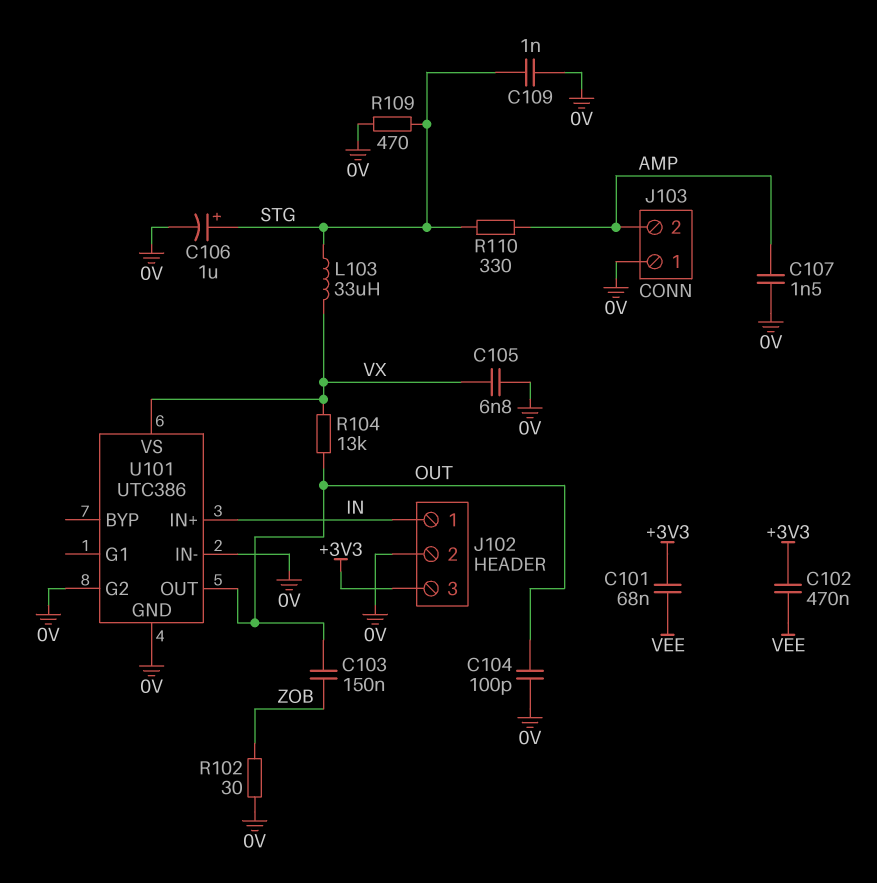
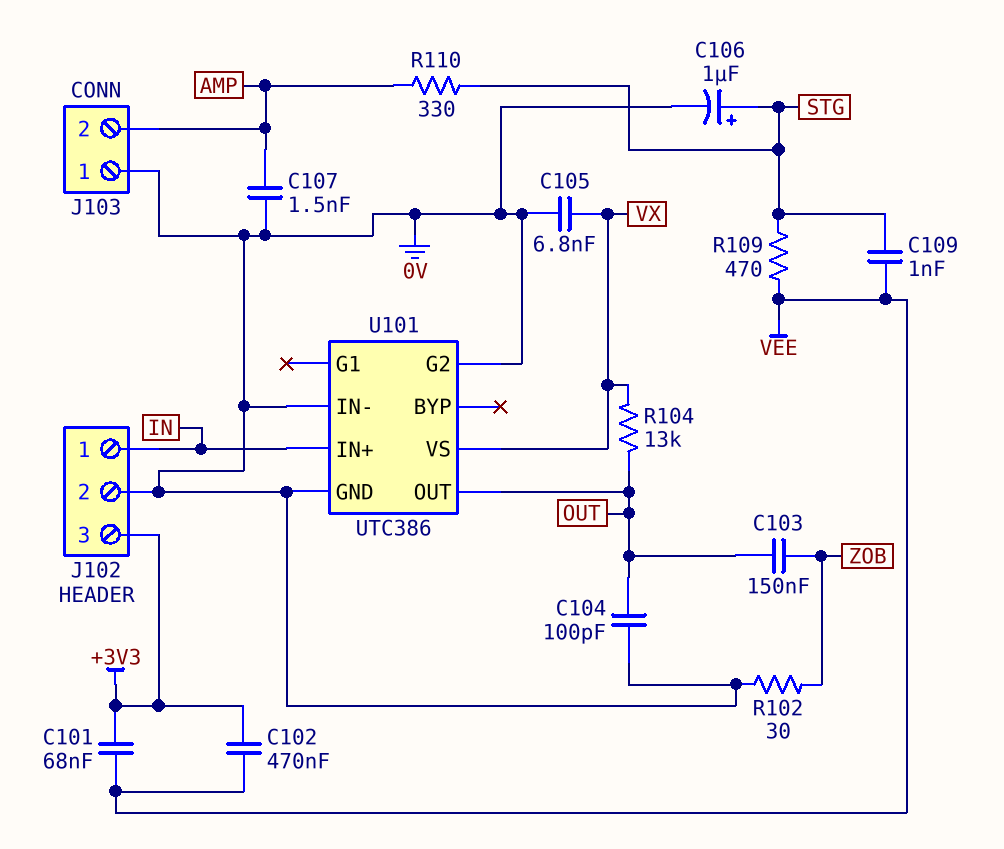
C109: 1nF (0V, STG) -> 1nF (STG, VEE)
L103: 33uH (STG, VX) -> none
R109: 470 (0V, STG) -> 470 (STG, VEE)

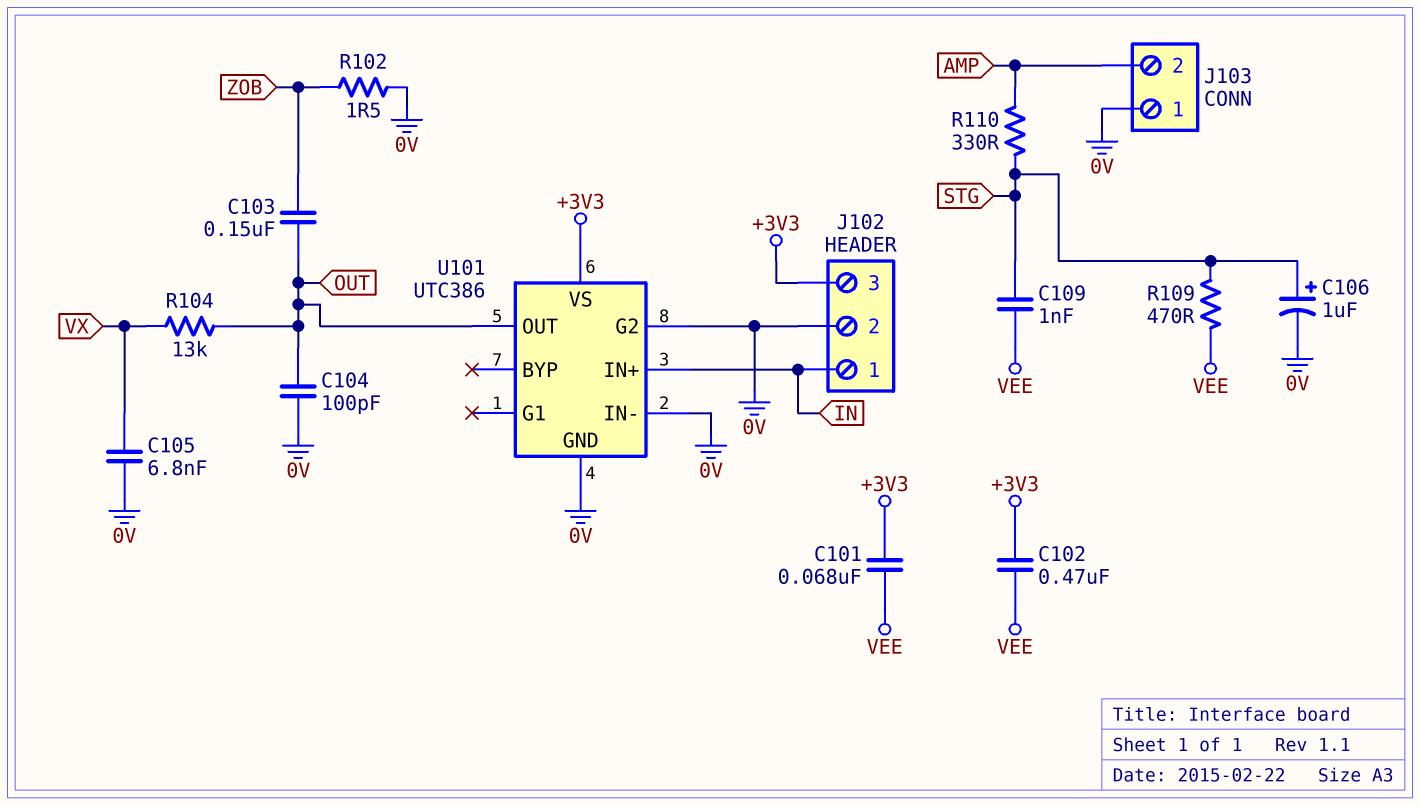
C107: 1.5nF (0V, AMP) -> none
R102: 30 (0V, ZOB) -> 1.5 (0V, ZOB)
U101 pin VS: VX -> +3V3

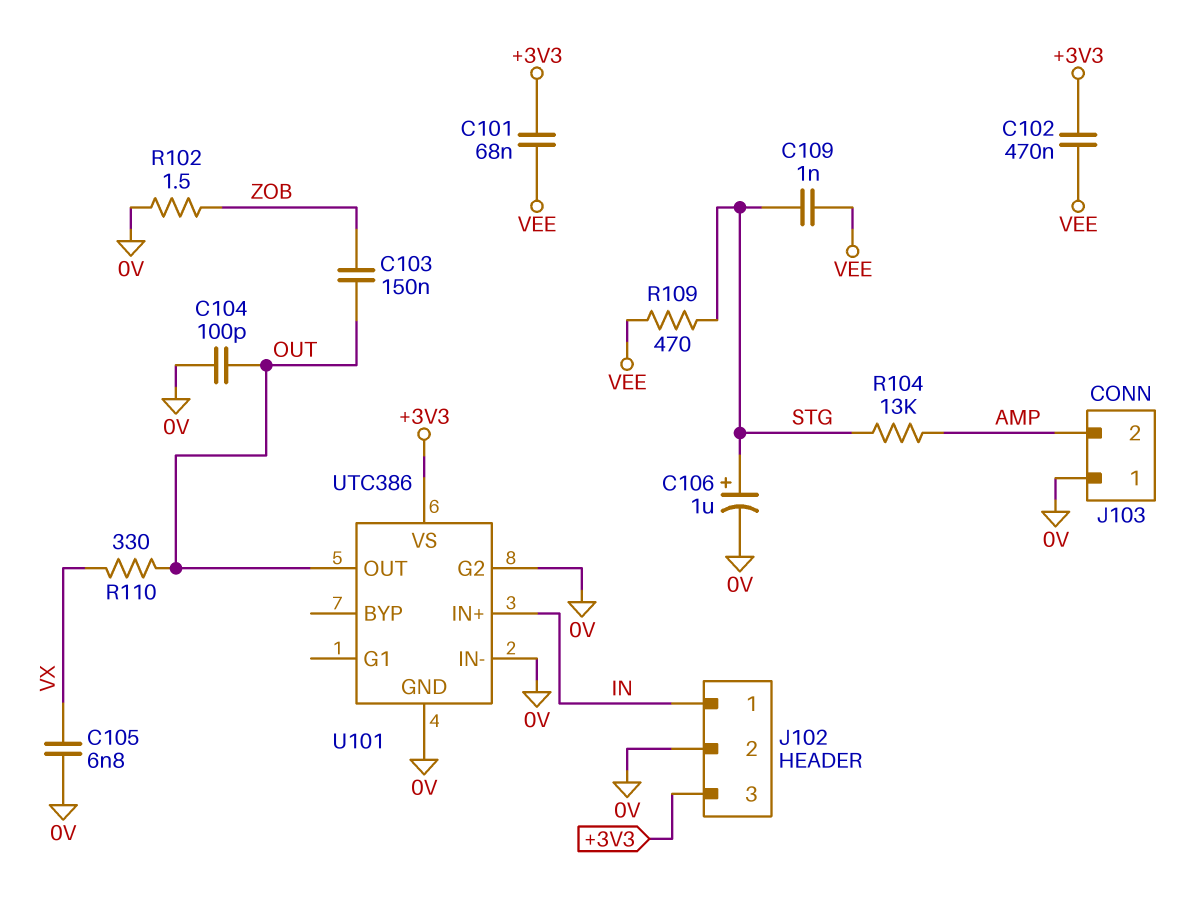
R104: 13k (OUT, VX) -> 13k (AMP, STG)
R110: 330 (AMP, STG) -> 330 (OUT, VX)

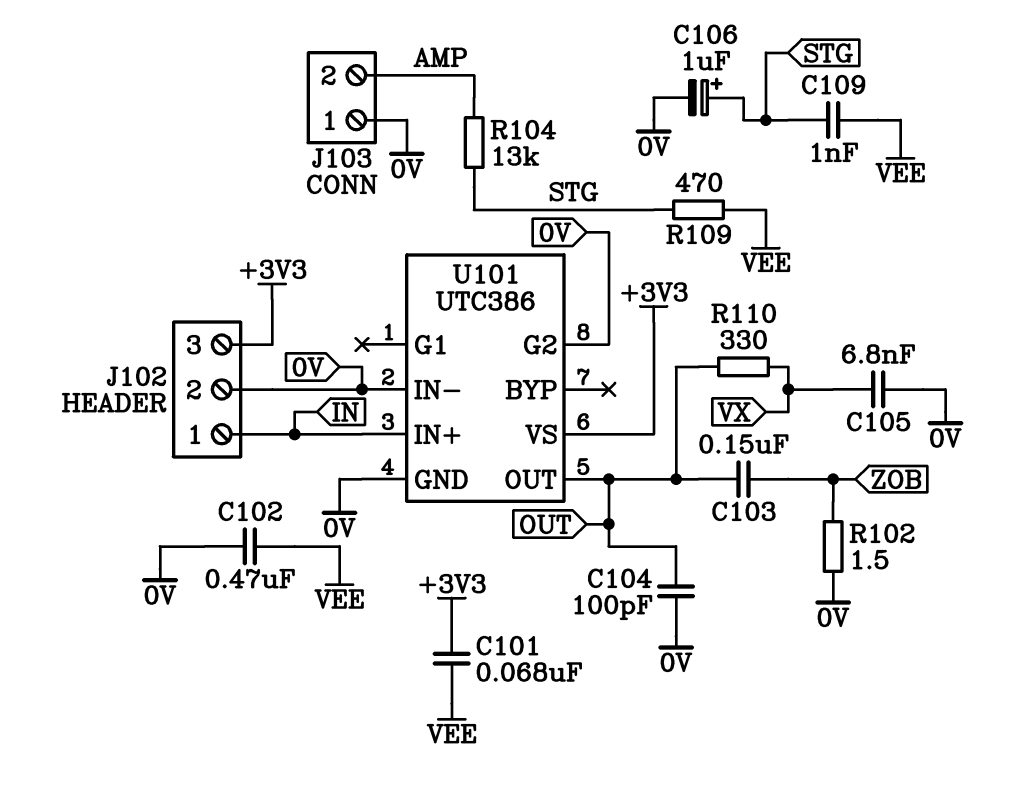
C102: 470nF (+3V3, VEE) -> 470nF (0V, VEE)

